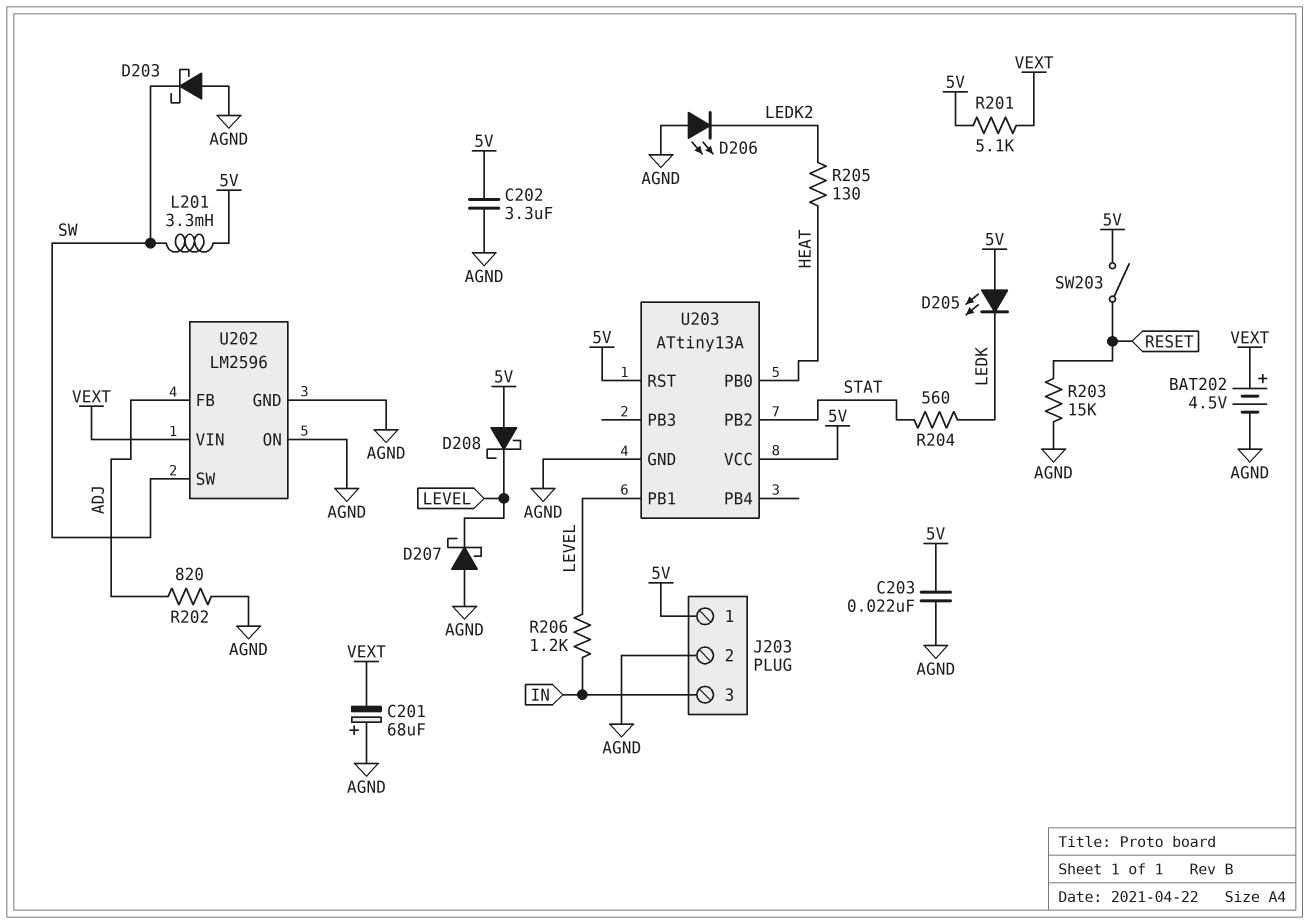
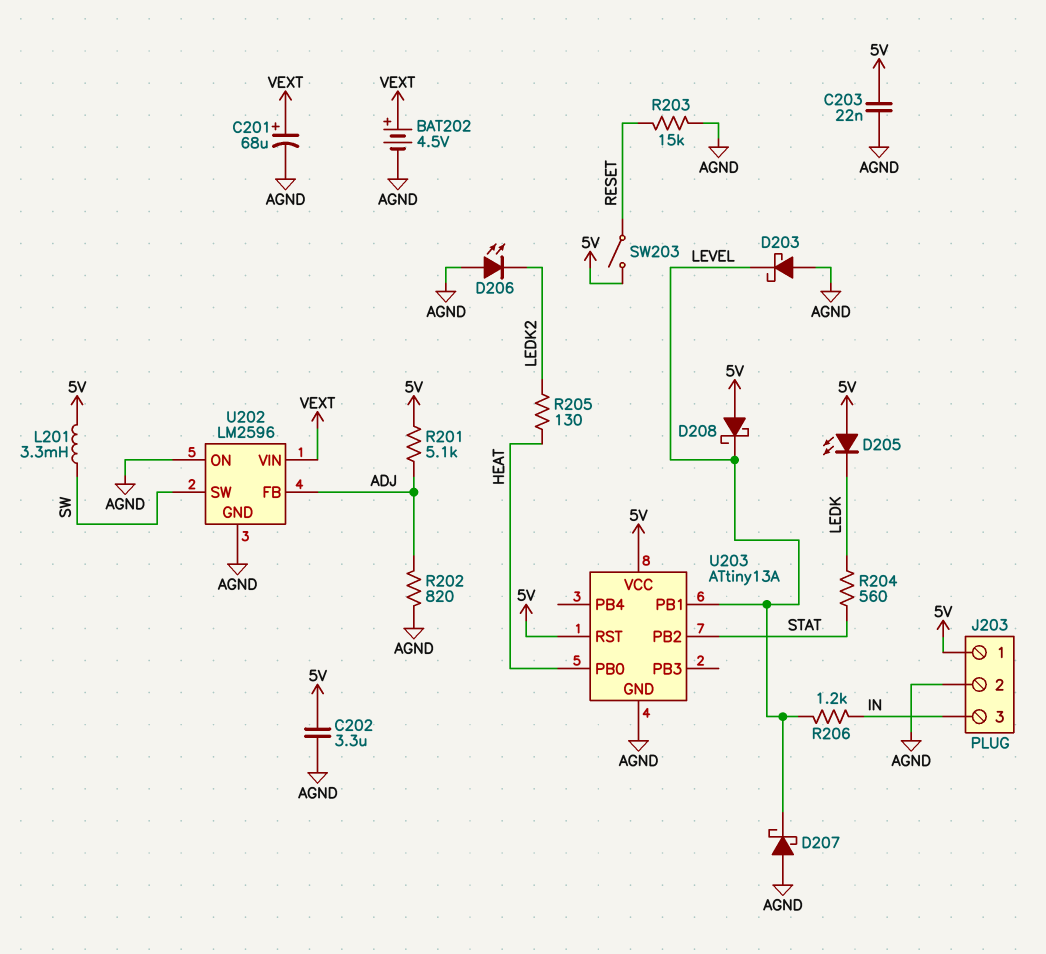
C201: 68uF (plus AGND, minus VEXT) -> 68uF (plus VEXT, minus AGND)
D203: schottky (A AGND, K SW) -> schottky (A AGND, K LEVEL)
R201: 5.1k (5V, VEXT) -> 5.1k (5V, ADJ)

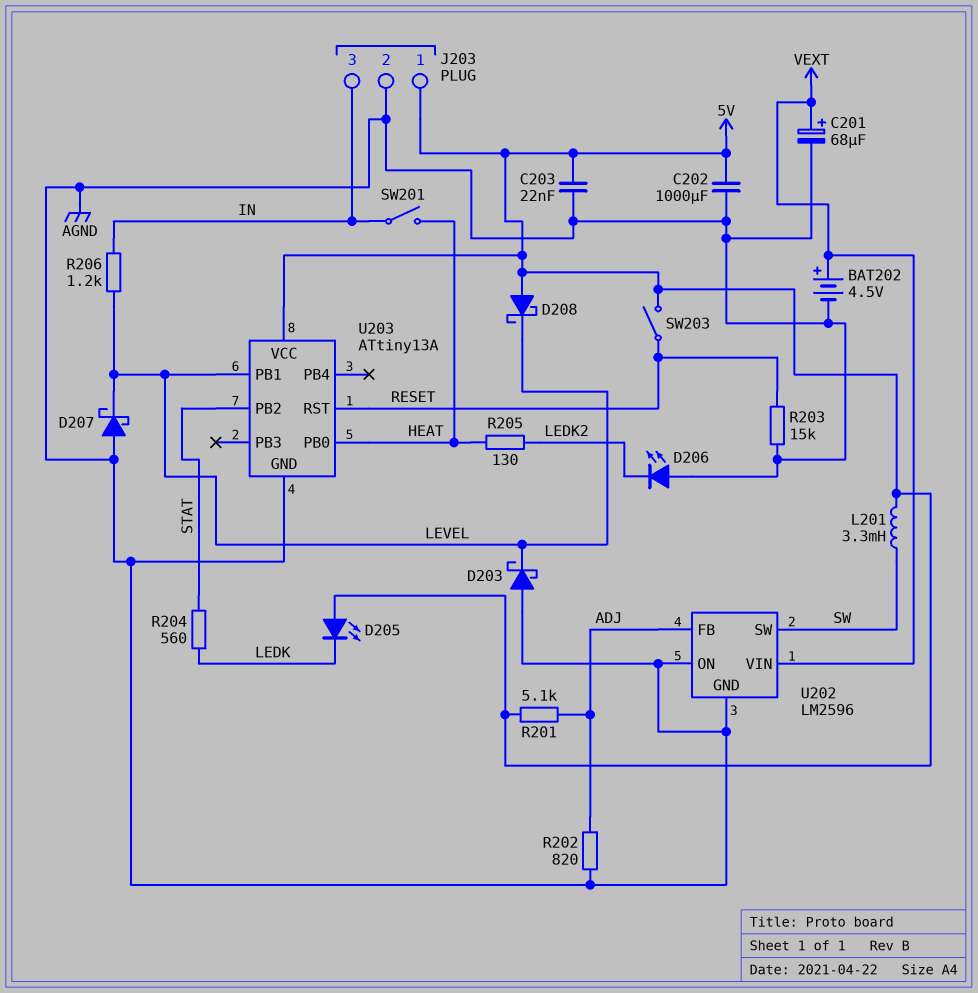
C202: 3.3uF (5V, AGND) -> 1000uF (5V, AGND)
SW201: none -> switch (HEAT, IN)
U203 pin RST: 5V -> RESET

